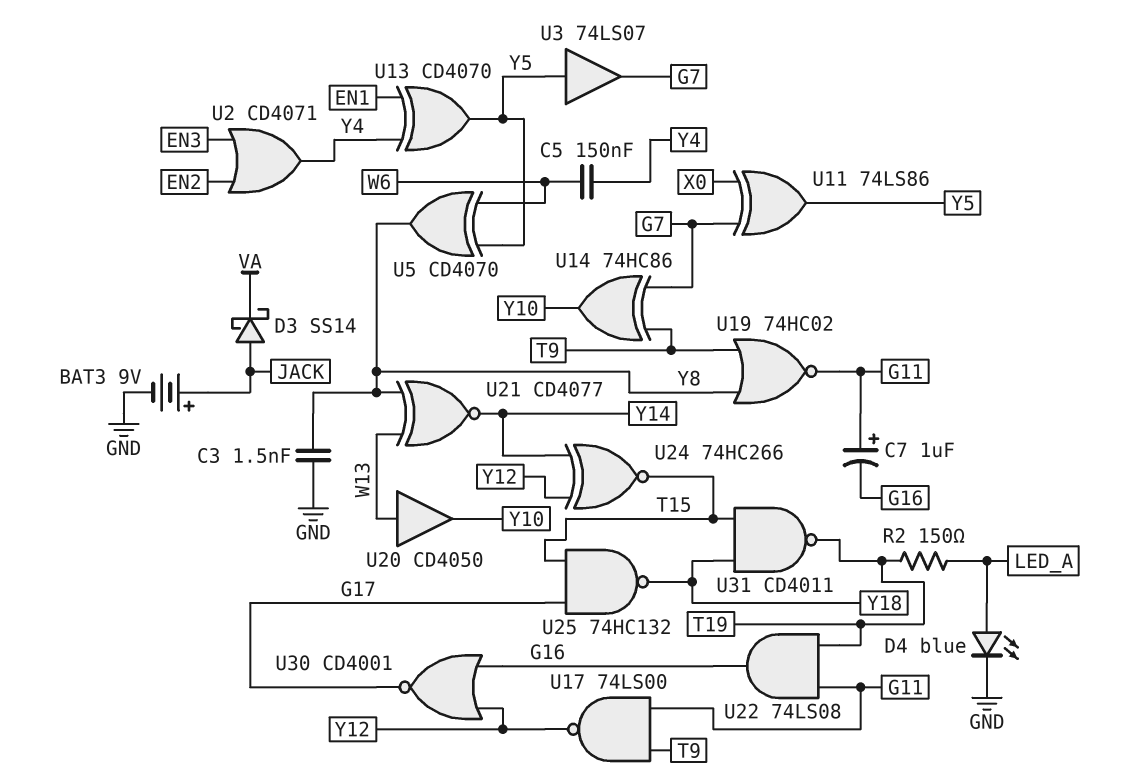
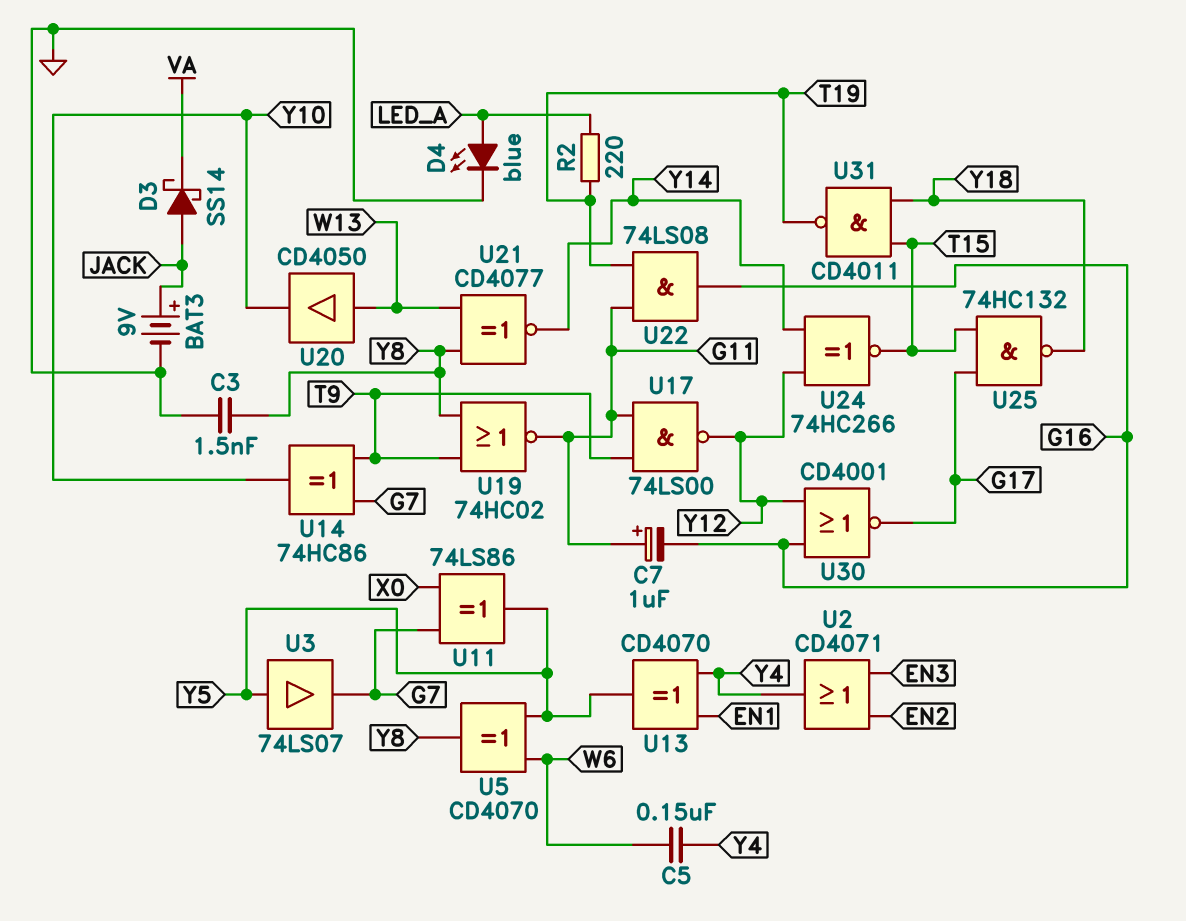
R2: 150 (LED_A, T19) -> 220 (LED_A, T19)

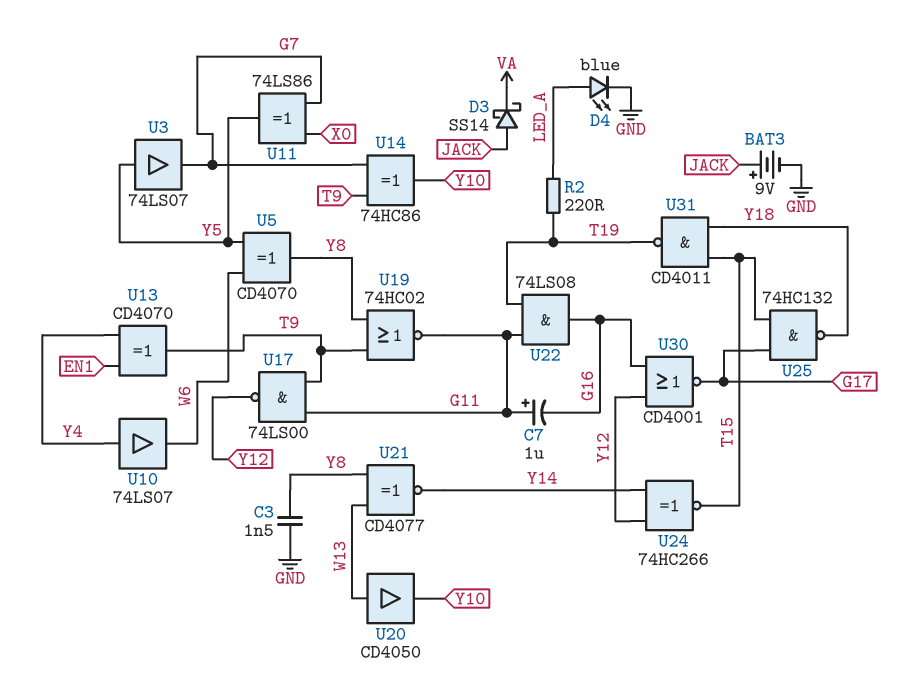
C5: 150nF (W6, Y4) -> none
U2: OR CD4071 (in EN2, in EN3, out Y4) -> none
U10: none -> buffer 74LS07 (in Y4, out W6)
U13: XOR CD4070 (in EN1, in Y4, out Y5) -> XOR CD4070 (in EN1, in Y4, out T9)

